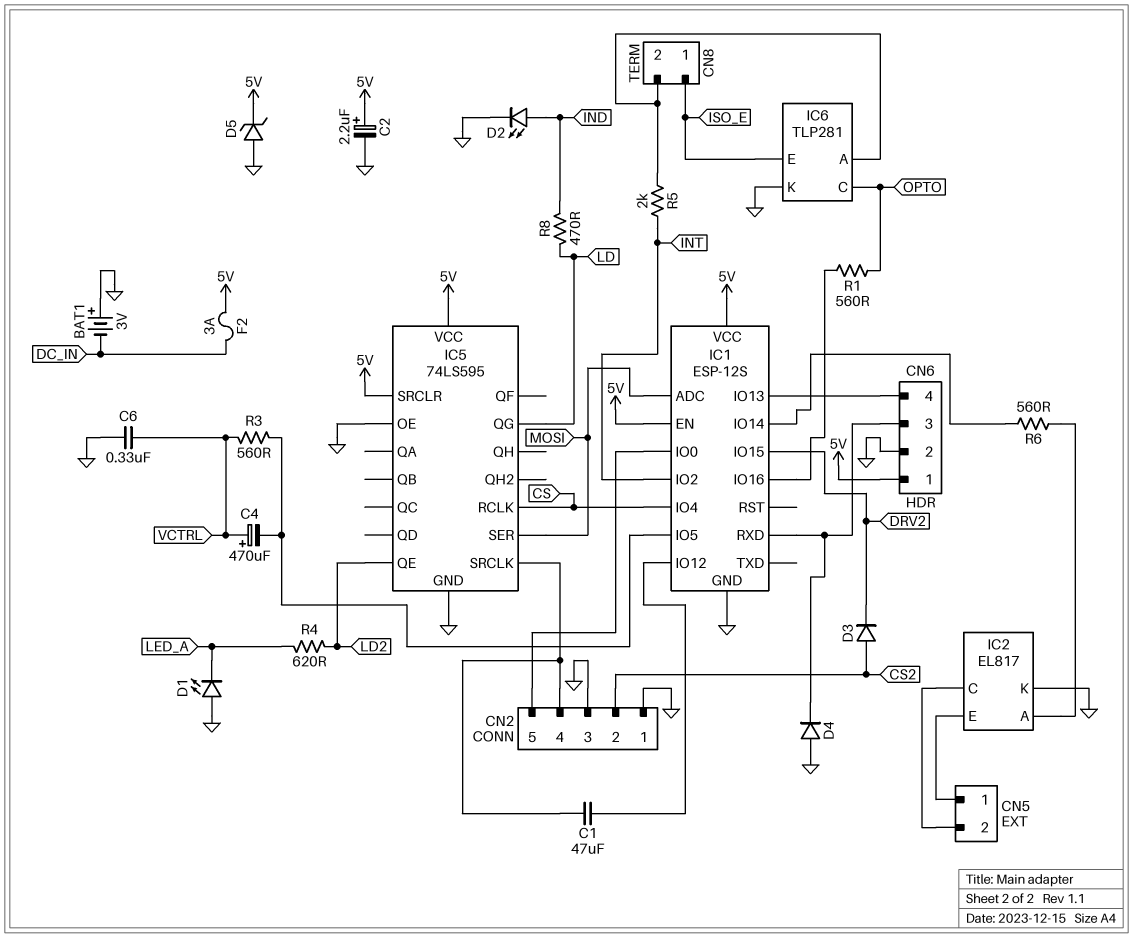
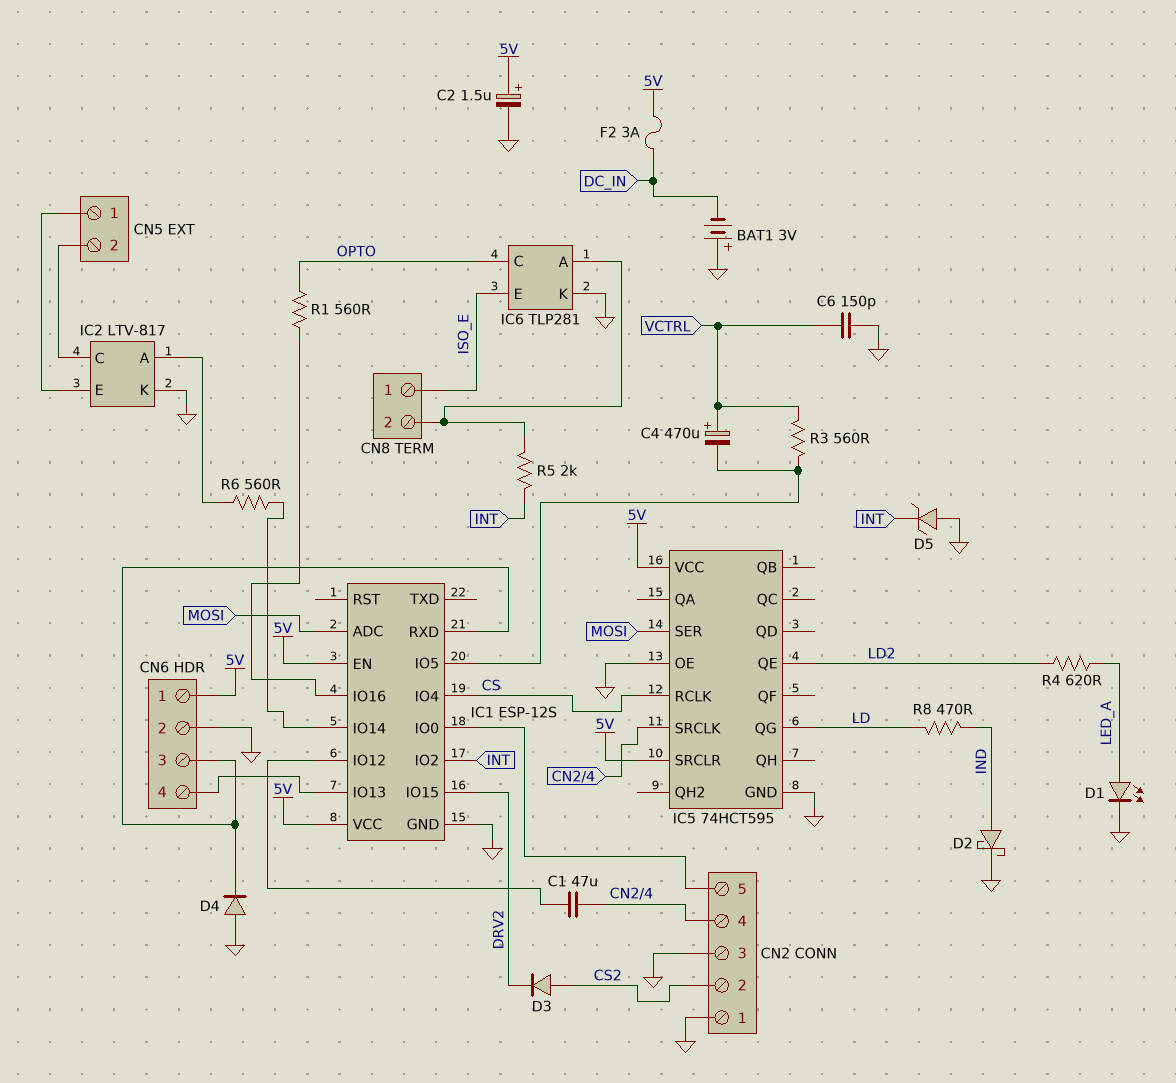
C2: 2.2uF (plus 5V, minus GND) -> 1.5uF (plus 5V, minus GND)
C6: 330nF (GND, VCTRL) -> 150pF (GND, VCTRL)
D1: LED (A GND, K LED_A) -> LED (A LED_A, K GND)
D2: LED (A IND, K GND) -> schottky (A IND, K GND)
D5: zener (A GND, K 5V) -> zener (A GND, K INT)
IC2: EL817 -> LTV-817
IC5: 74LS595 -> 74HCT595

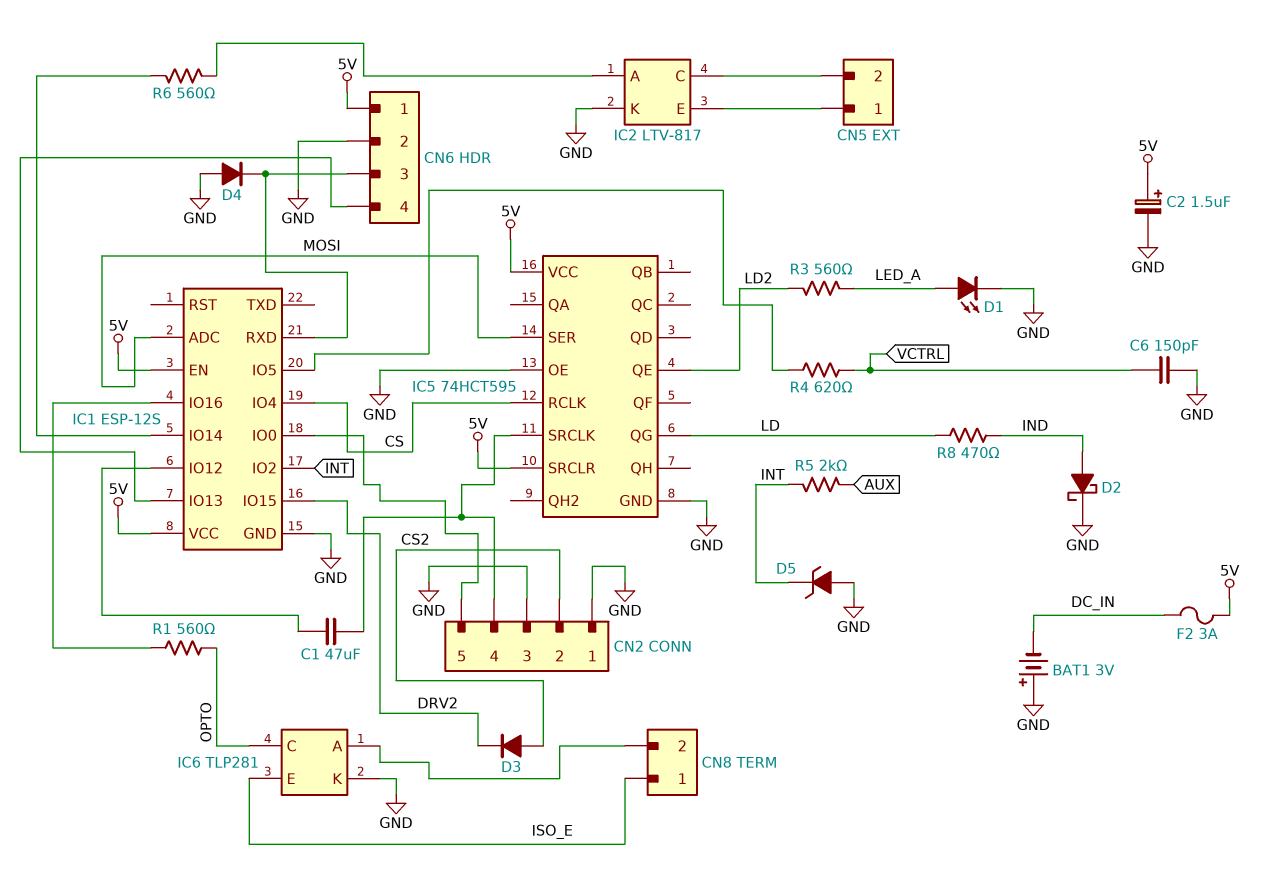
C4: 470uF (plus VCTRL, minus IC1/IO5) -> none
R3: 560 (IC1/IO5, VCTRL) -> 560 (LD2, LED_A)
R4: 620 (LD2, LED_A) -> 620 (IC1/IO5, VCTRL)
R5: 2k (CN8/2, INT) -> 2k (AUX, INT)

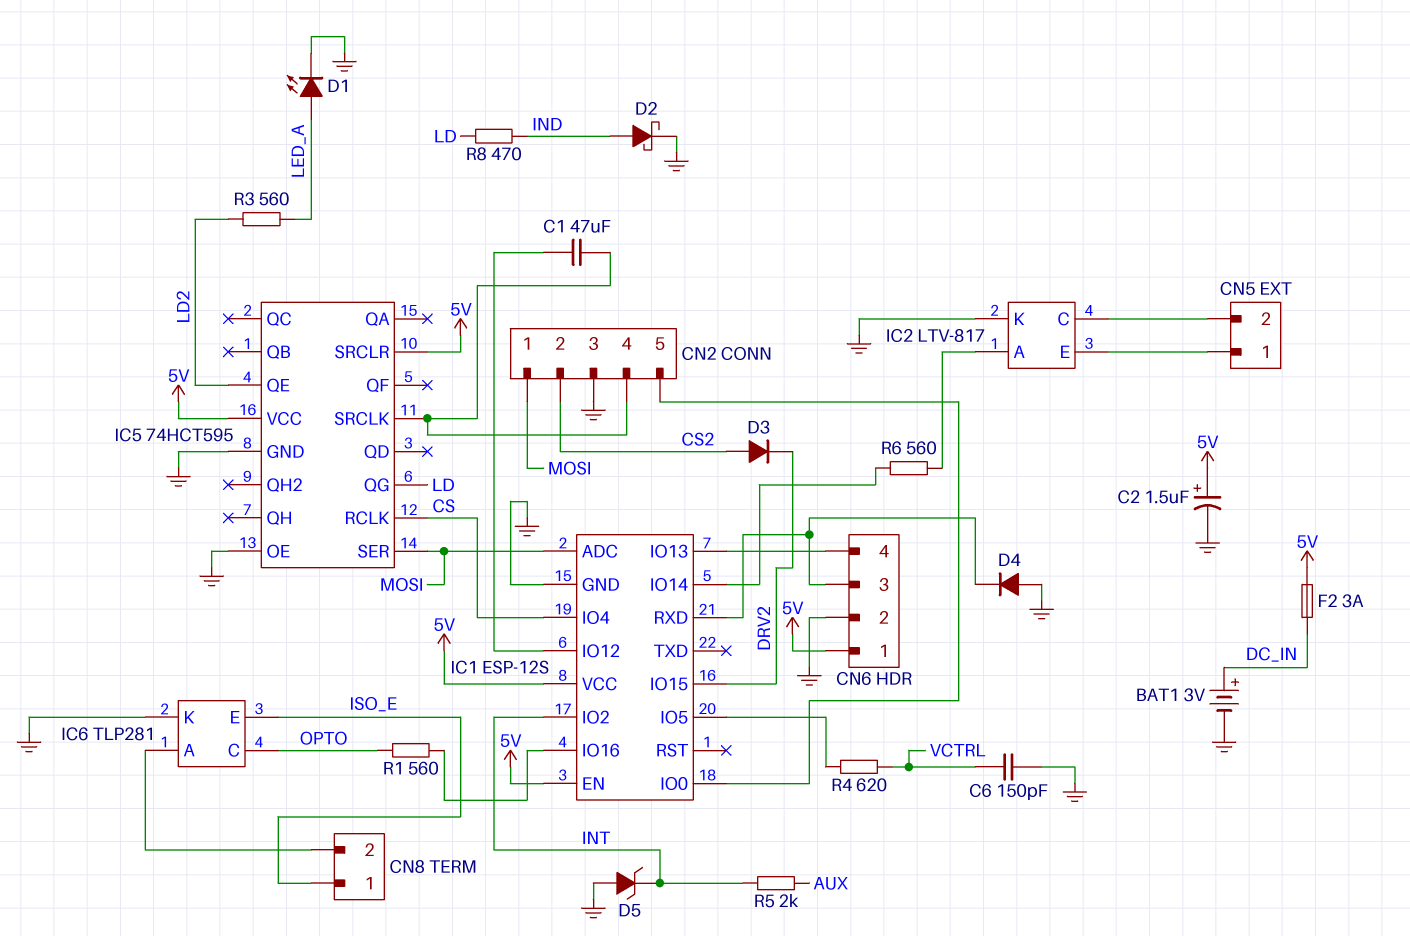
BAT1: 3V (plus GND, minus DC_IN) -> 3V (plus DC_IN, minus GND)
CN2 pin 1: GND -> MOSI

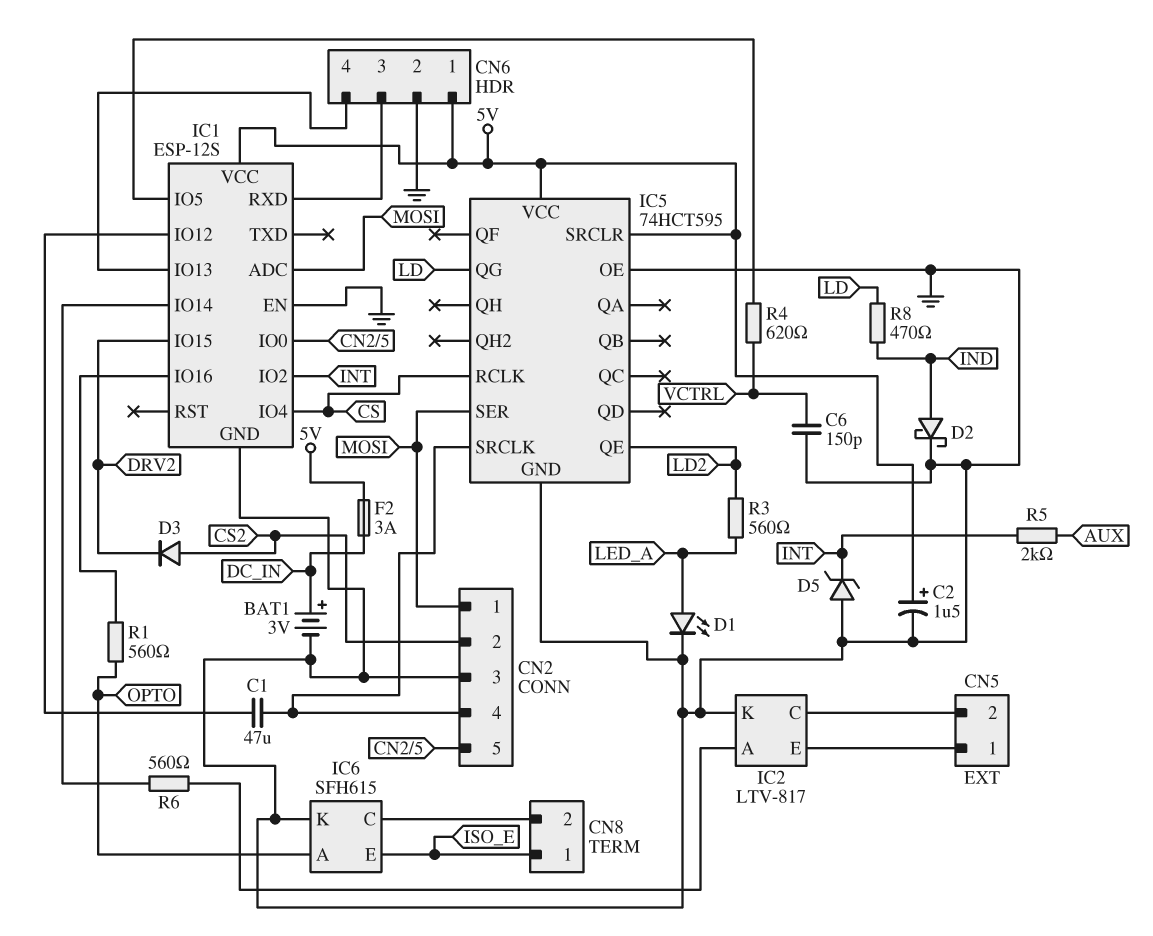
D4: diode (A GND, K CN6/3) -> none
IC1 pin EN: 5V -> GND
IC6: TLP281 -> SFH615
IC6 pin A: CN8/2 -> OPTO
IC6 pin C: OPTO -> CN8/2

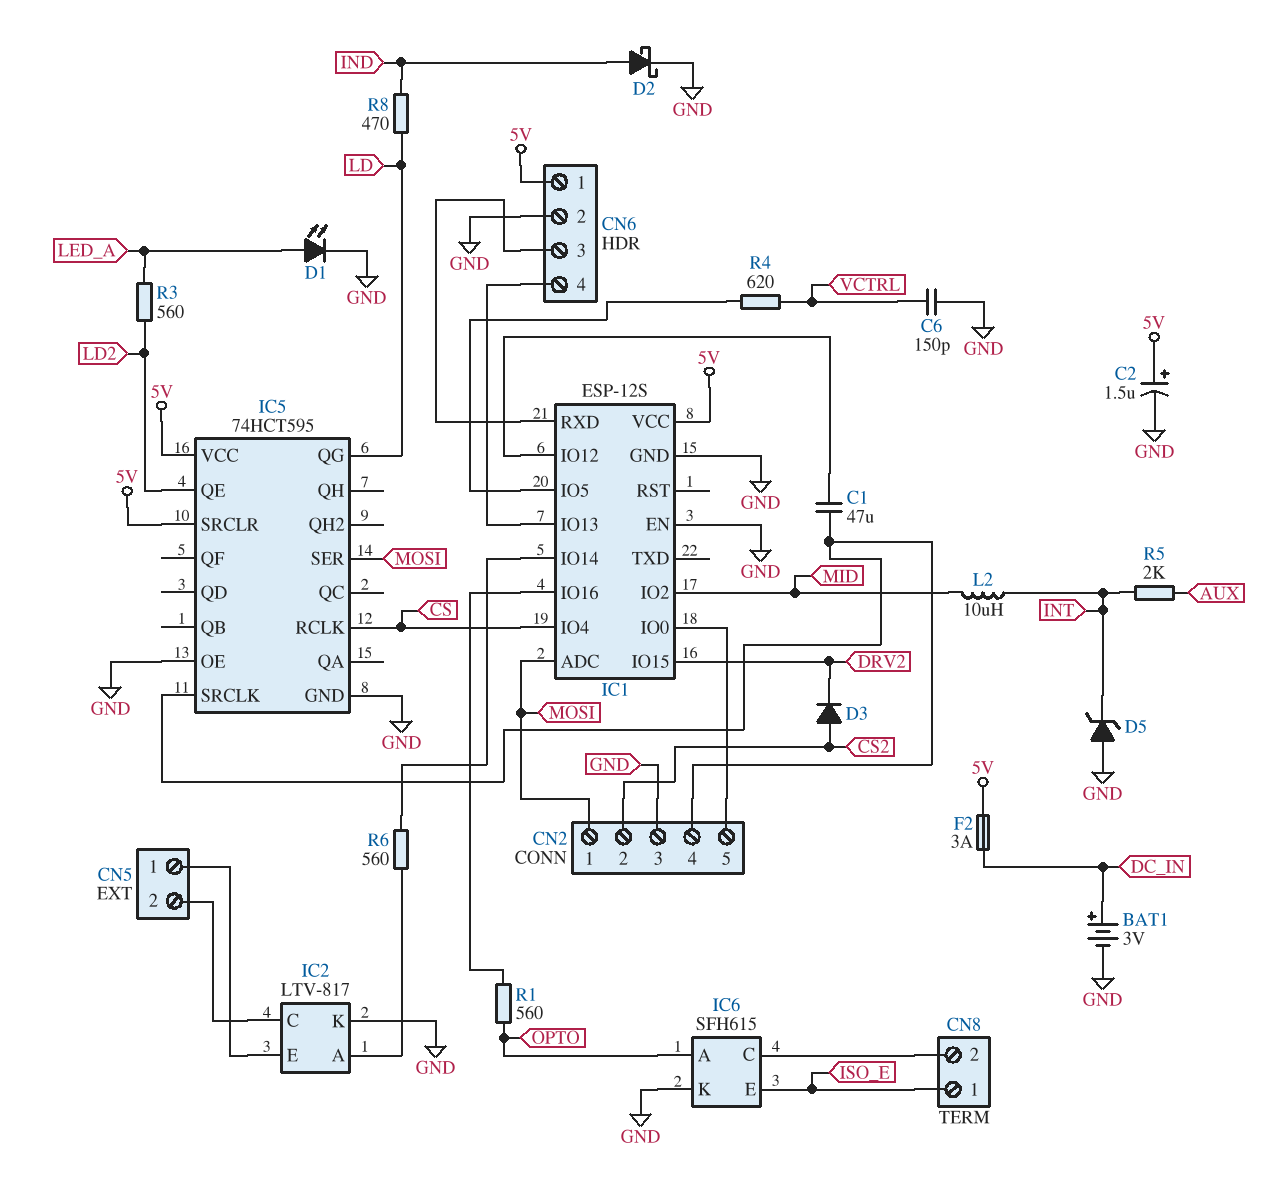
IC1 pin IO2: INT -> MID
L2: none -> 10uH (INT, MID)

